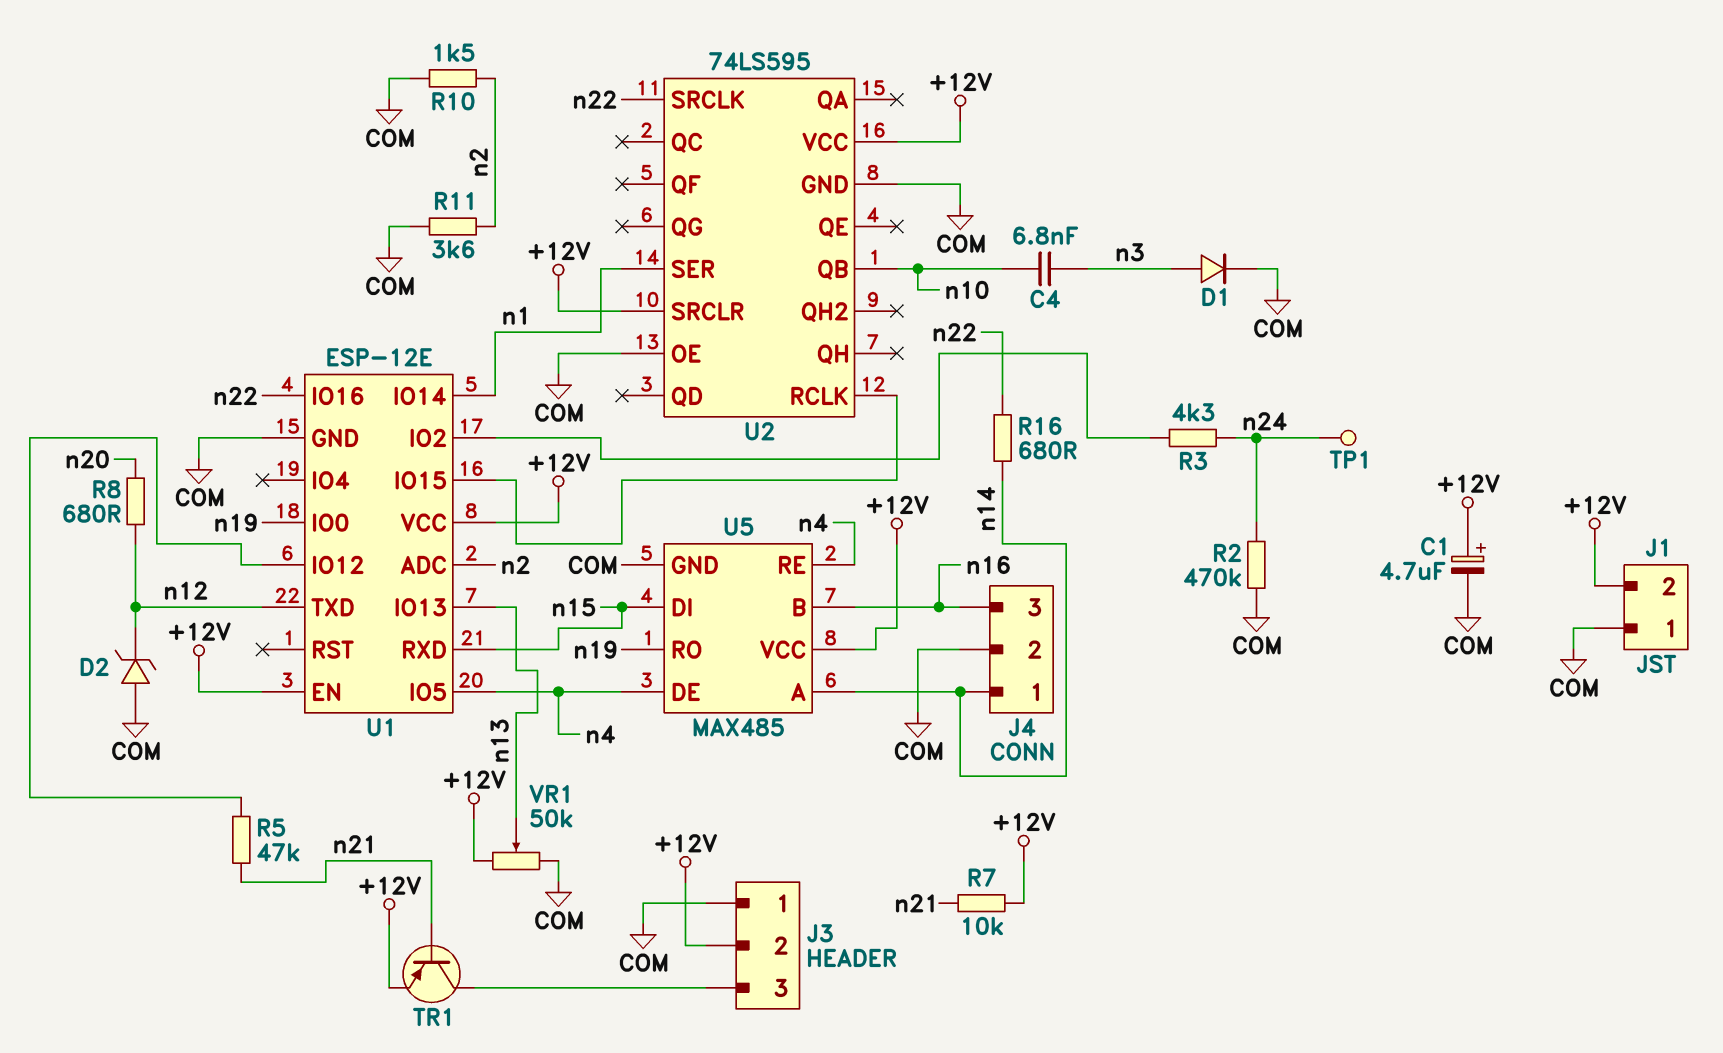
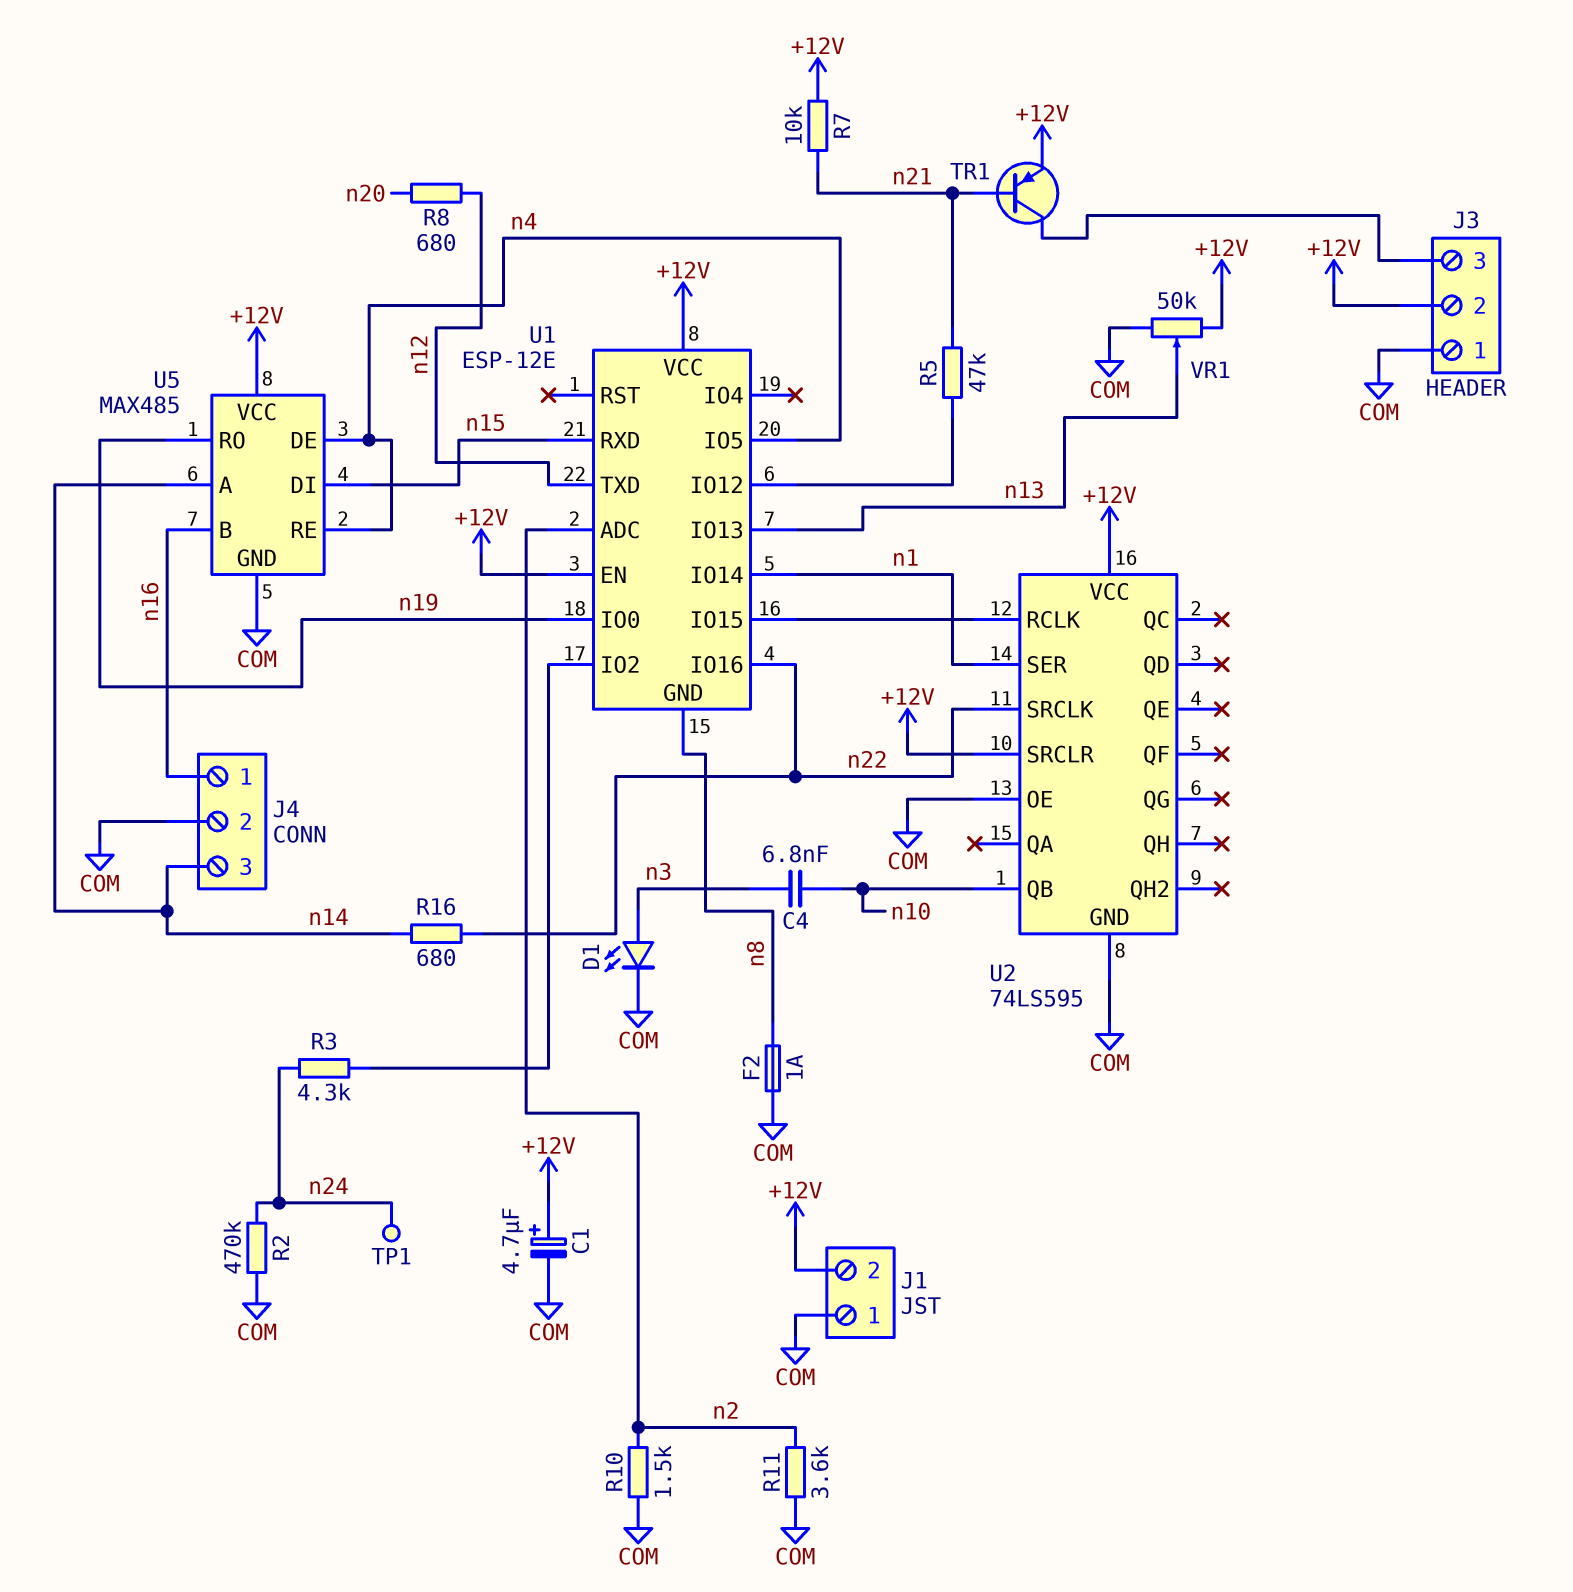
D1: diode (A n3, K COM) -> LED (A n3, K COM)
D2: zener (A COM, K n12) -> none
F2: none -> 1A (COM, n8)
J4 pin 1: n14 -> n16
J4 pin 3: n16 -> n14
U1 pin GND: COM -> n8

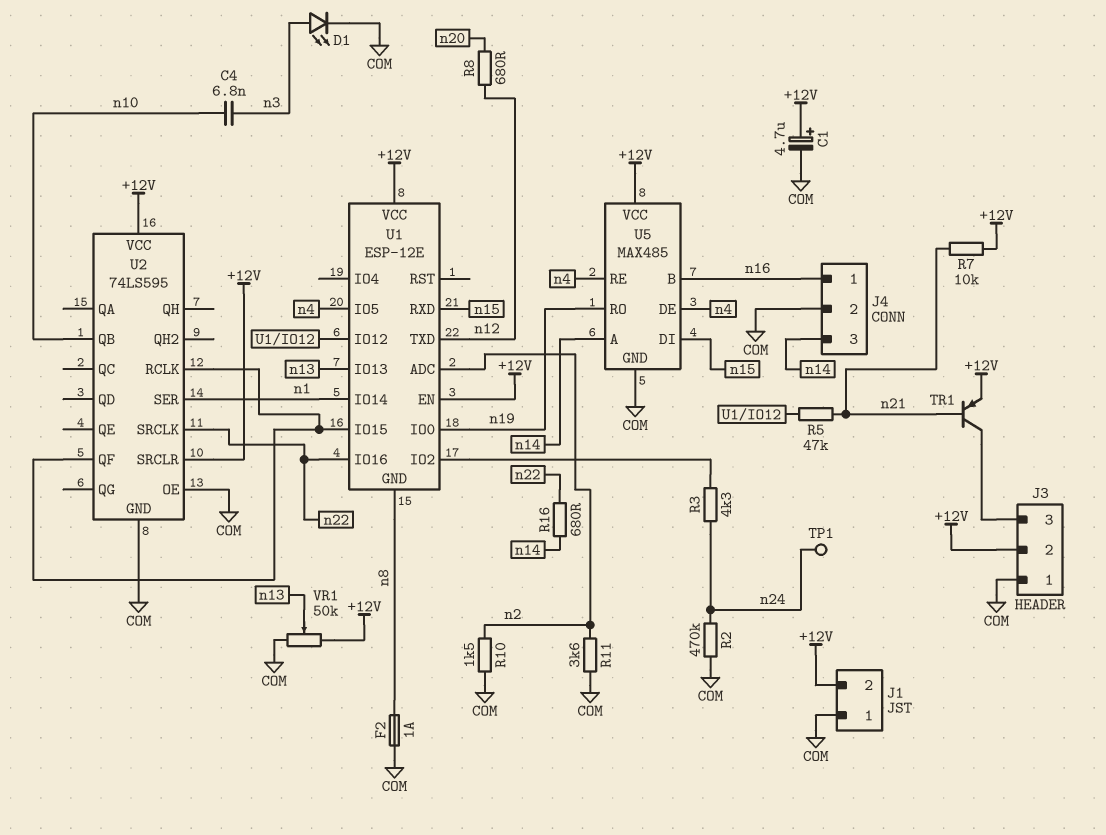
U2 pin QF: none -> U1/IO15

